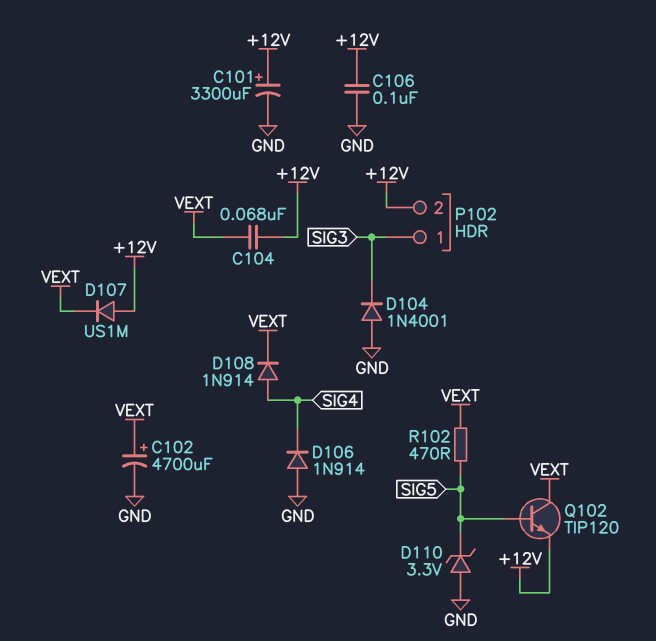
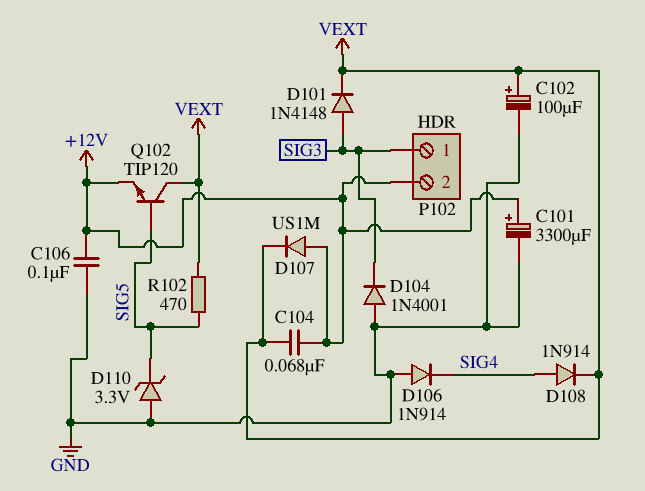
C102: 4700uF (plus VEXT, minus GND) -> 100uF (plus VEXT, minus GND)
D101: none -> diode 1N4148 (A SIG3, K VEXT)

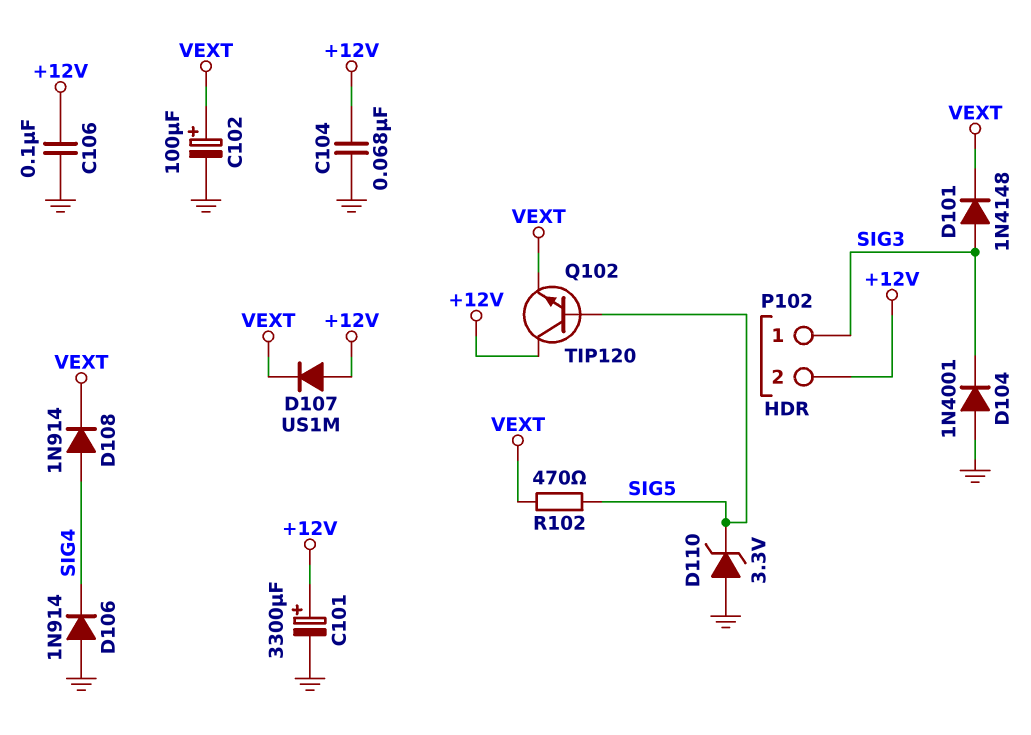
C104: 68nF (+12V, VEXT) -> 68nF (+12V, GND)
Q102: NPN TIP120 (B SIG5, C VEXT, E +12V) -> NPN TIP120 (B SIG5, C +12V, E VEXT)

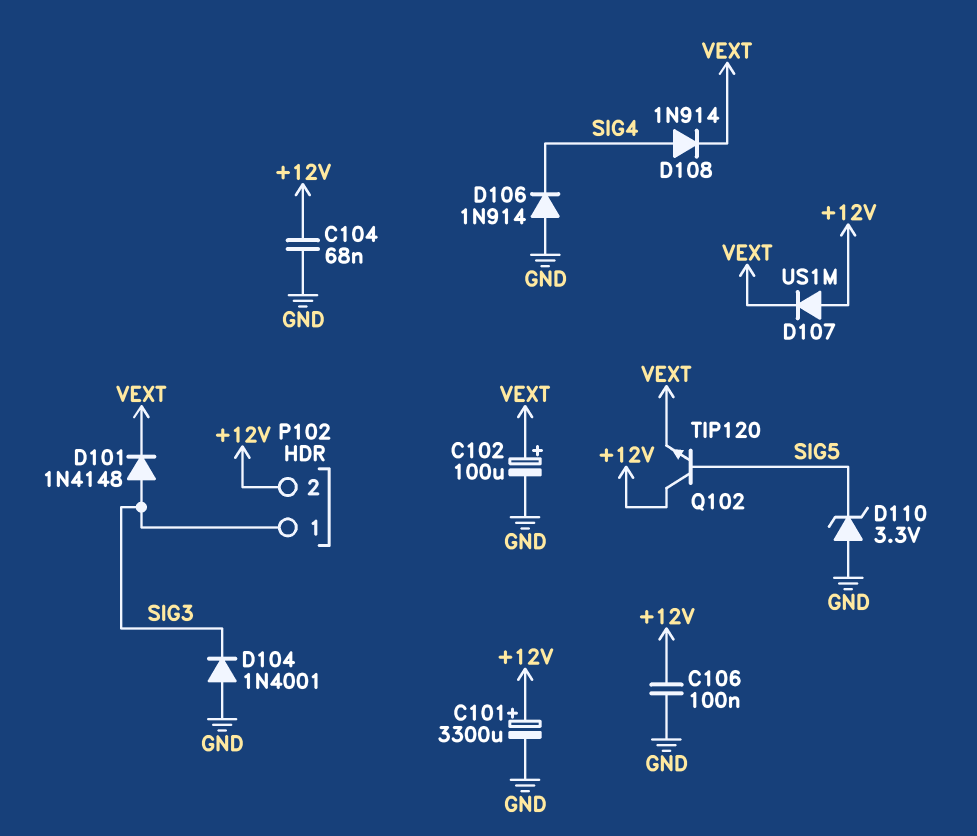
R102: 470 (SIG5, VEXT) -> none

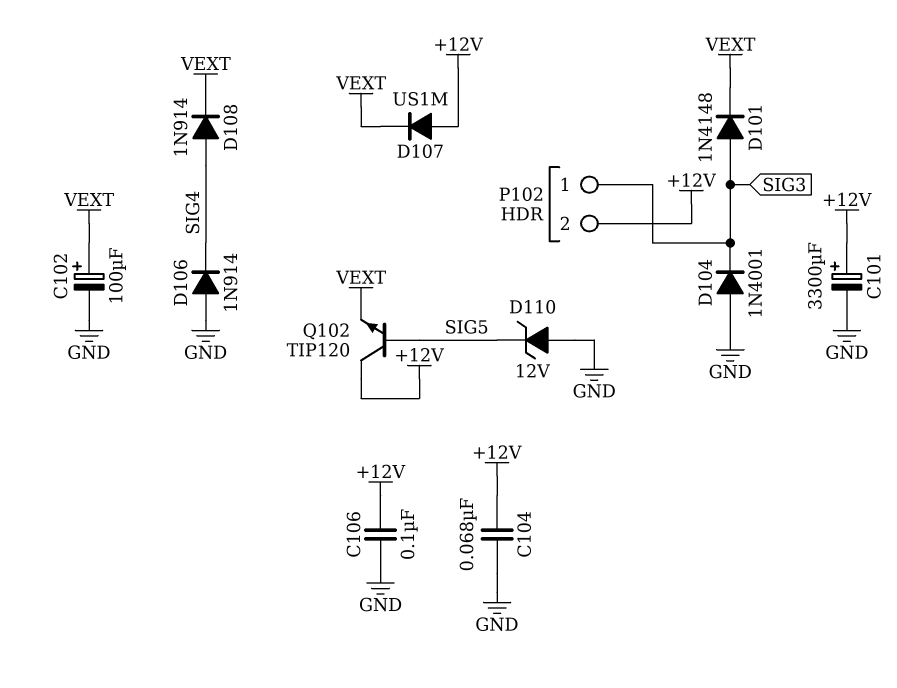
D110: zener 3.3V (A GND, K SIG5) -> zener 12V (A GND, K SIG5)

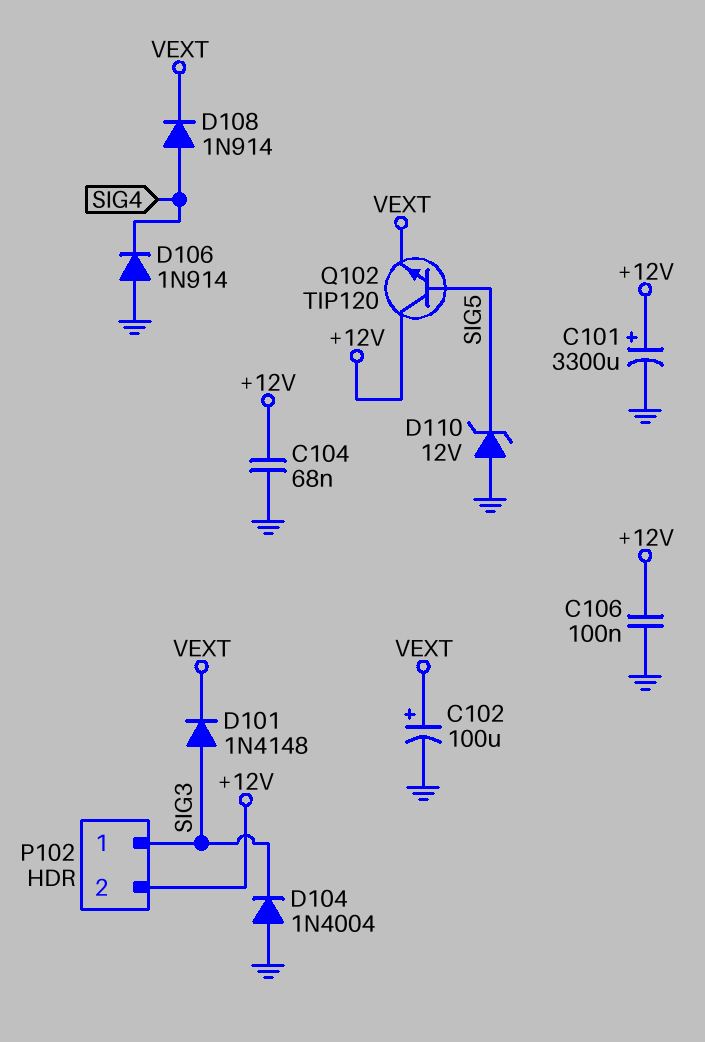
D104: diode 1N4001 (A GND, K SIG3) -> diode 1N4004 (A GND, K SIG3)
D107: diode US1M (A +12V, K VEXT) -> none

